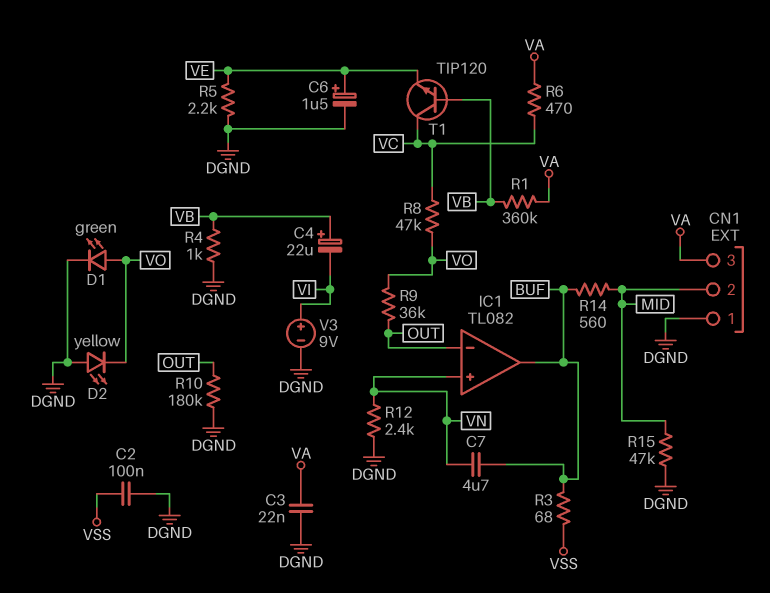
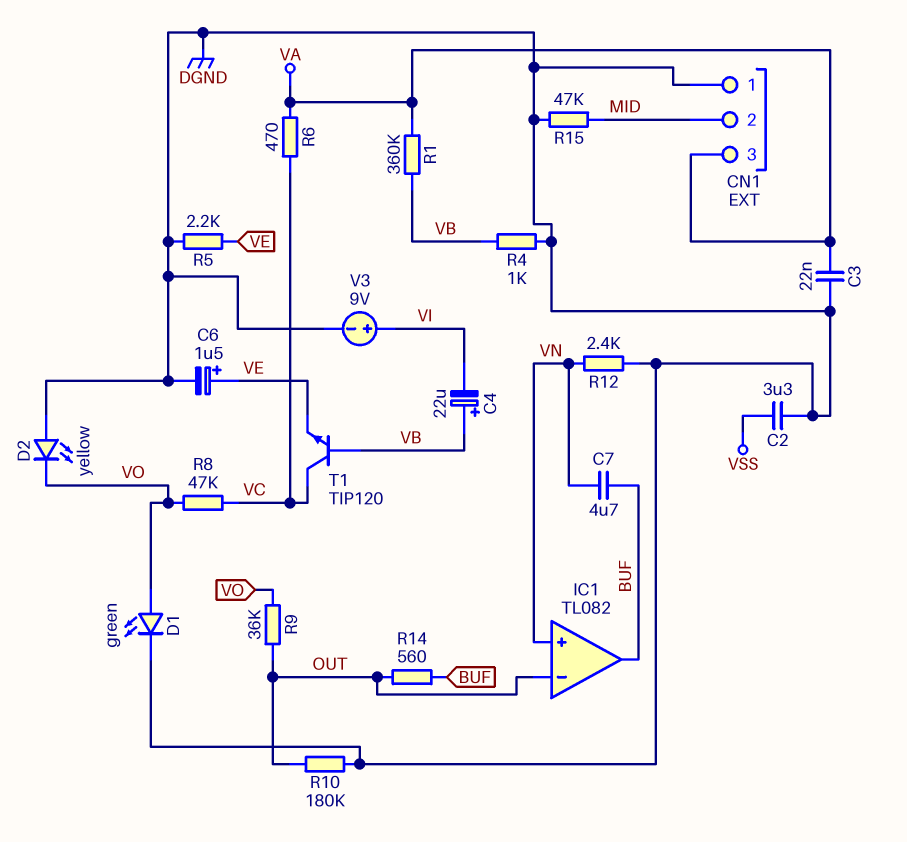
C2: 100nF (DGND, VSS) -> 3.3uF (DGND, VSS)
R3: 68 (BUF, VSS) -> none
R14: 560 (BUF, MID) -> 560 (BUF, OUT)

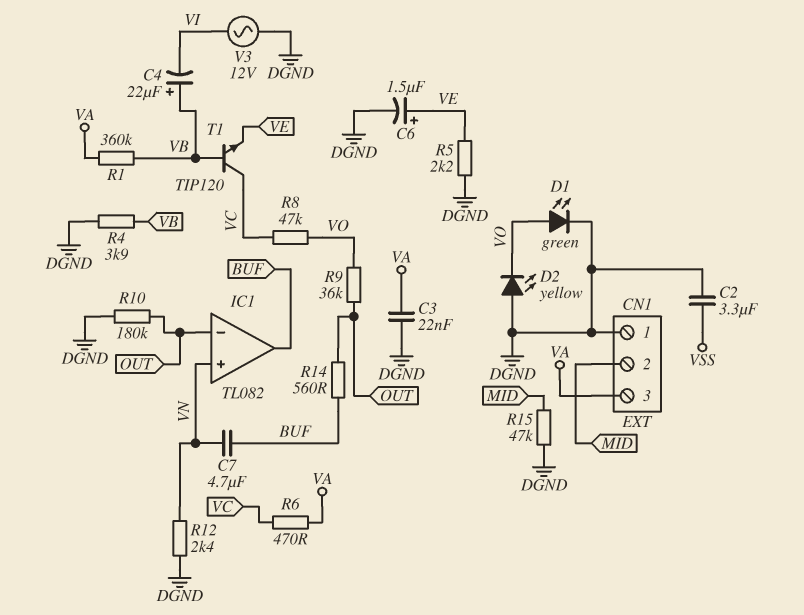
R4: 1k (DGND, VB) -> 3.9k (DGND, VB)
V3: 9V (plus VI, minus DGND) -> AC 12V (DGND, VI)

